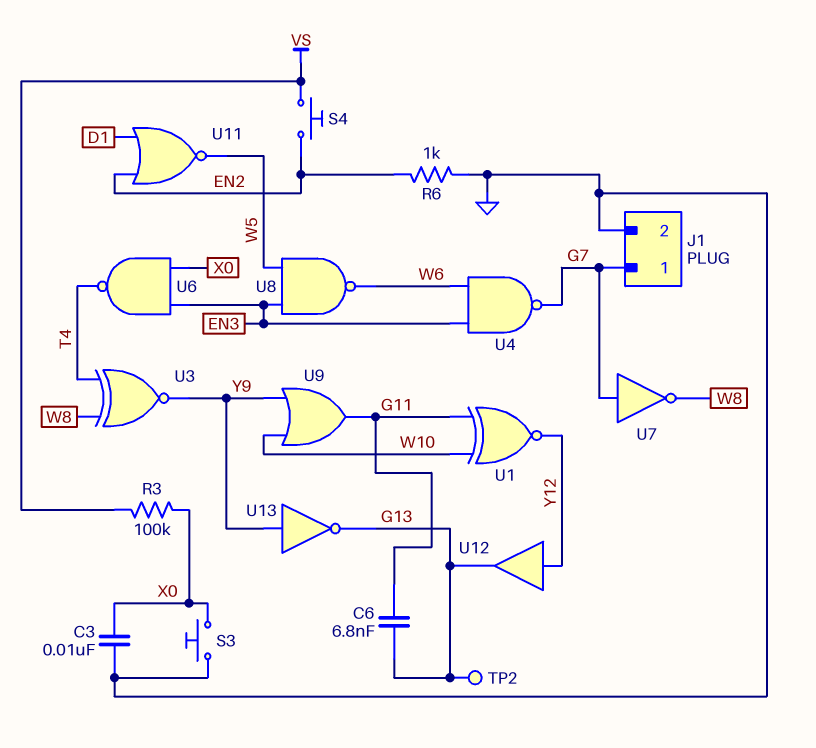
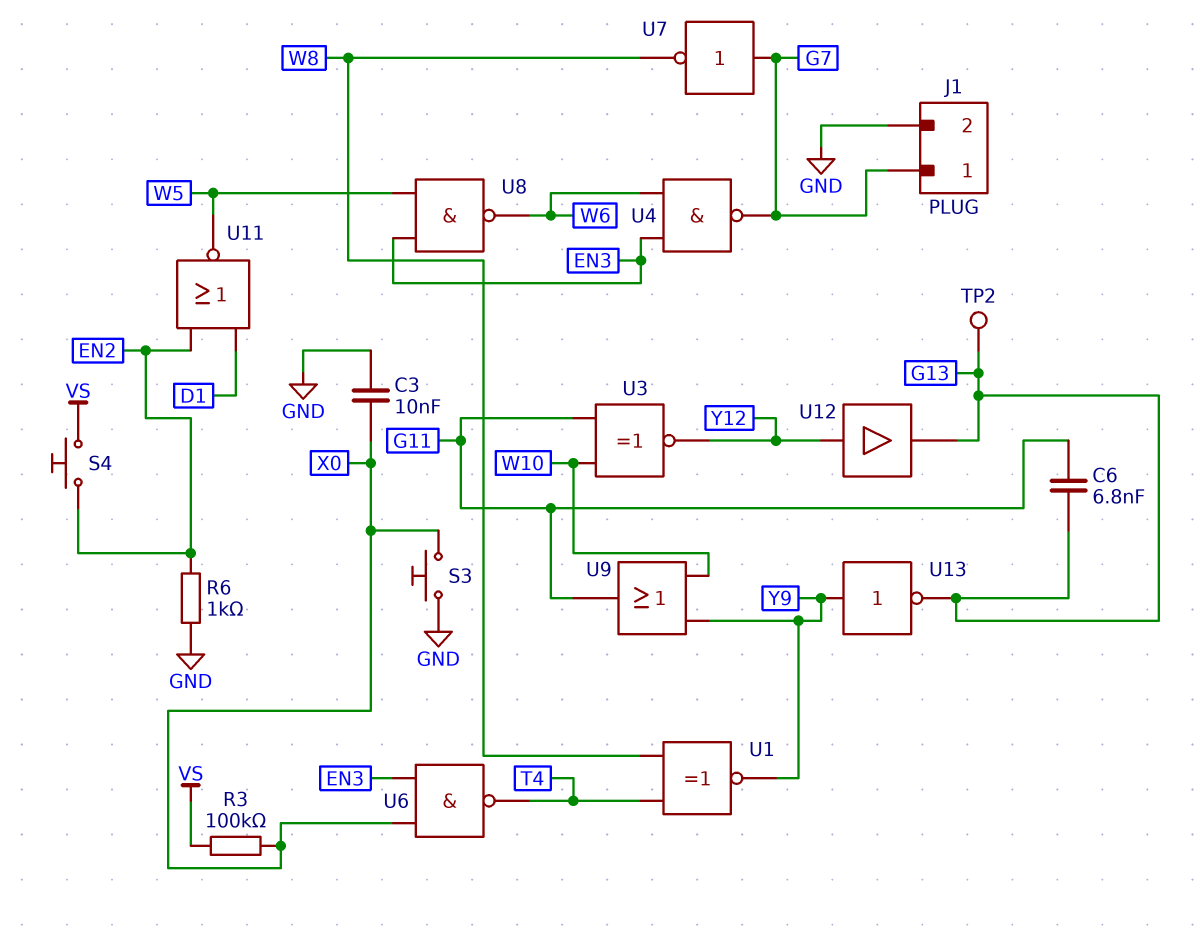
U1: XNOR (in G11, in W10, out Y12) -> XNOR (in T4, in W8, out Y9)
U3: XNOR (in T4, in W8, out Y9) -> XNOR (in G11, in W10, out Y12)

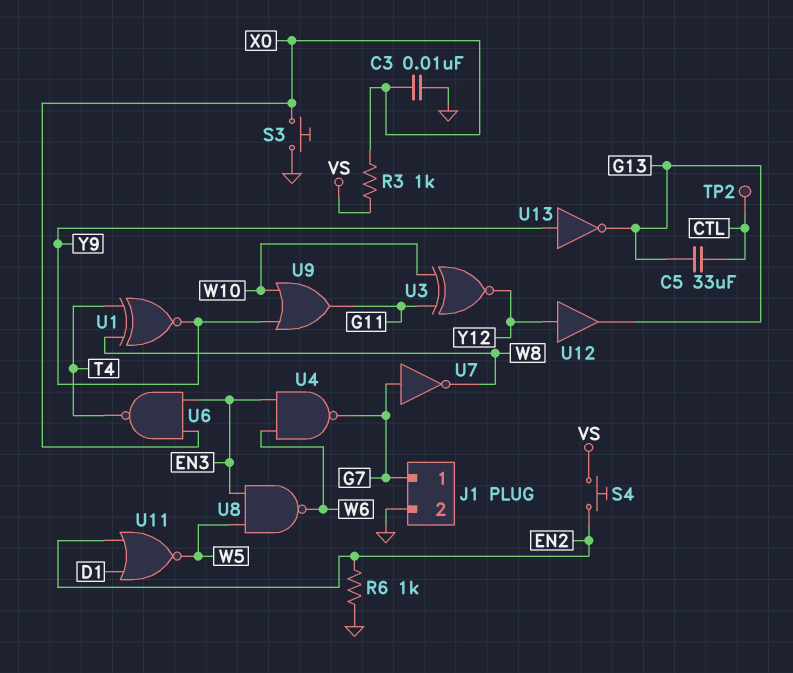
C5: none -> 33uF (CTL, G13)
C6: 6.8nF (G11, G13) -> none
R3: 100k (VS, X0) -> 1k (VS, X0)
TP2: test point (G13) -> test point (CTL)

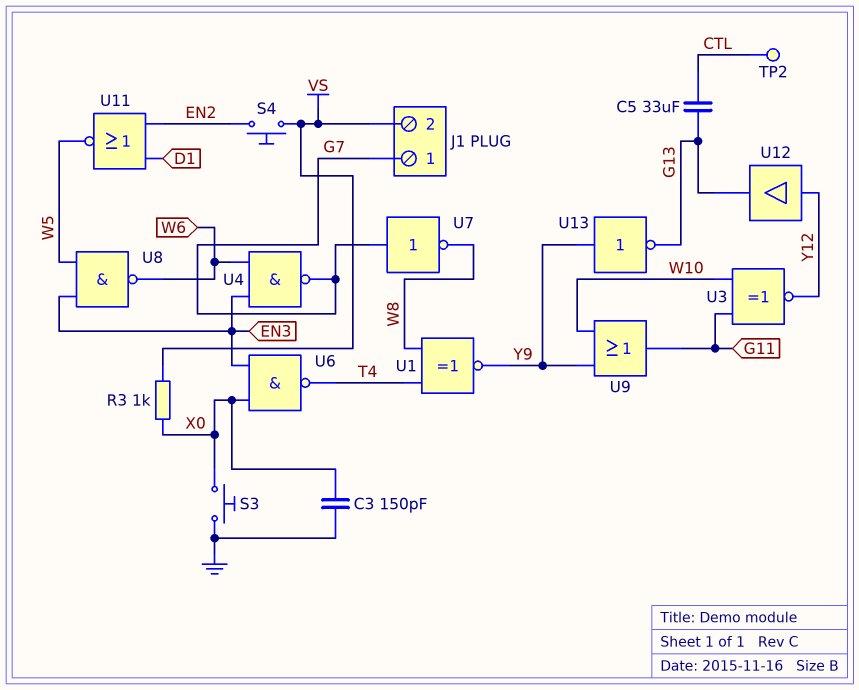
C3: 10nF (GND, X0) -> 150pF (GND, X0)
J1 pin 2: GND -> VS
R6: 1k (EN2, GND) -> none

